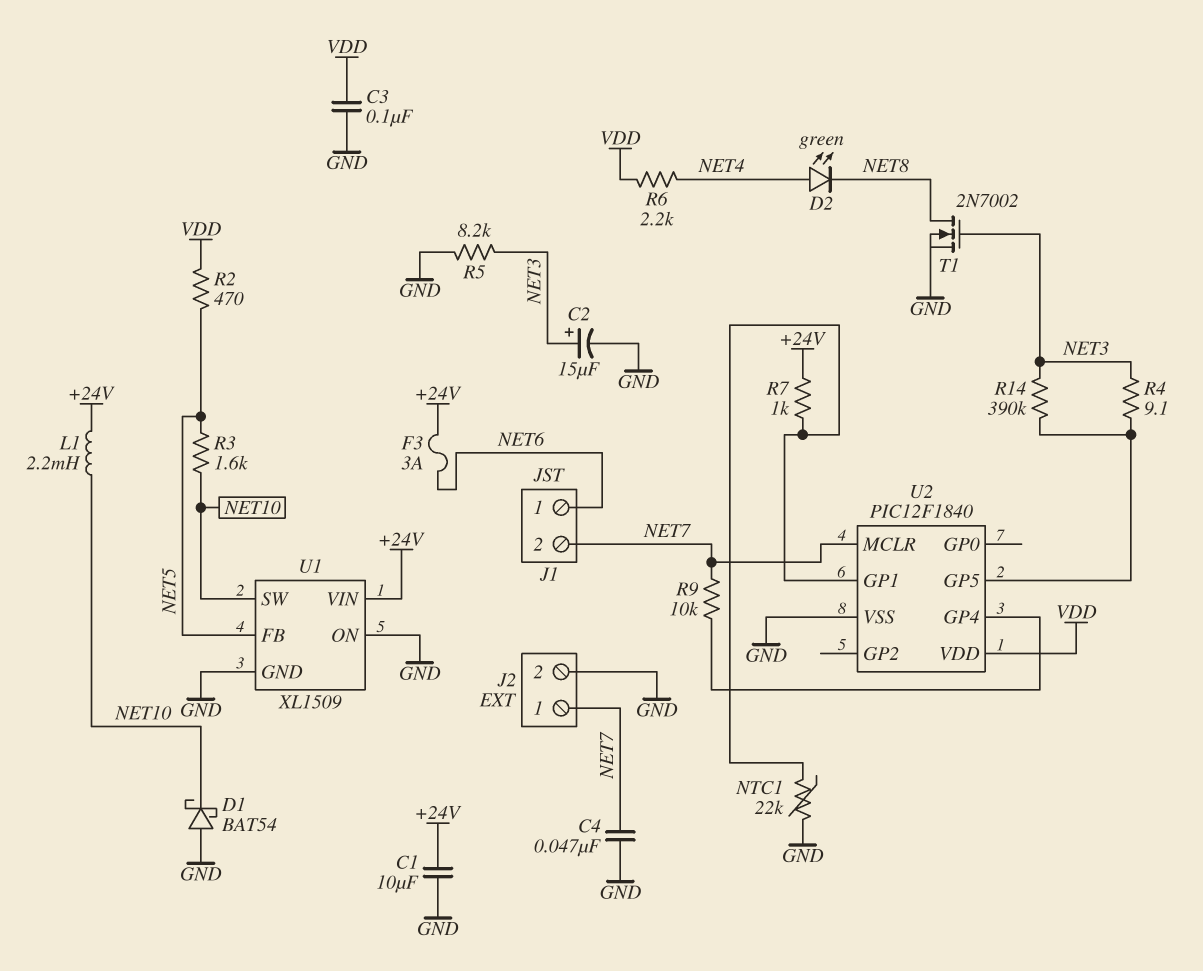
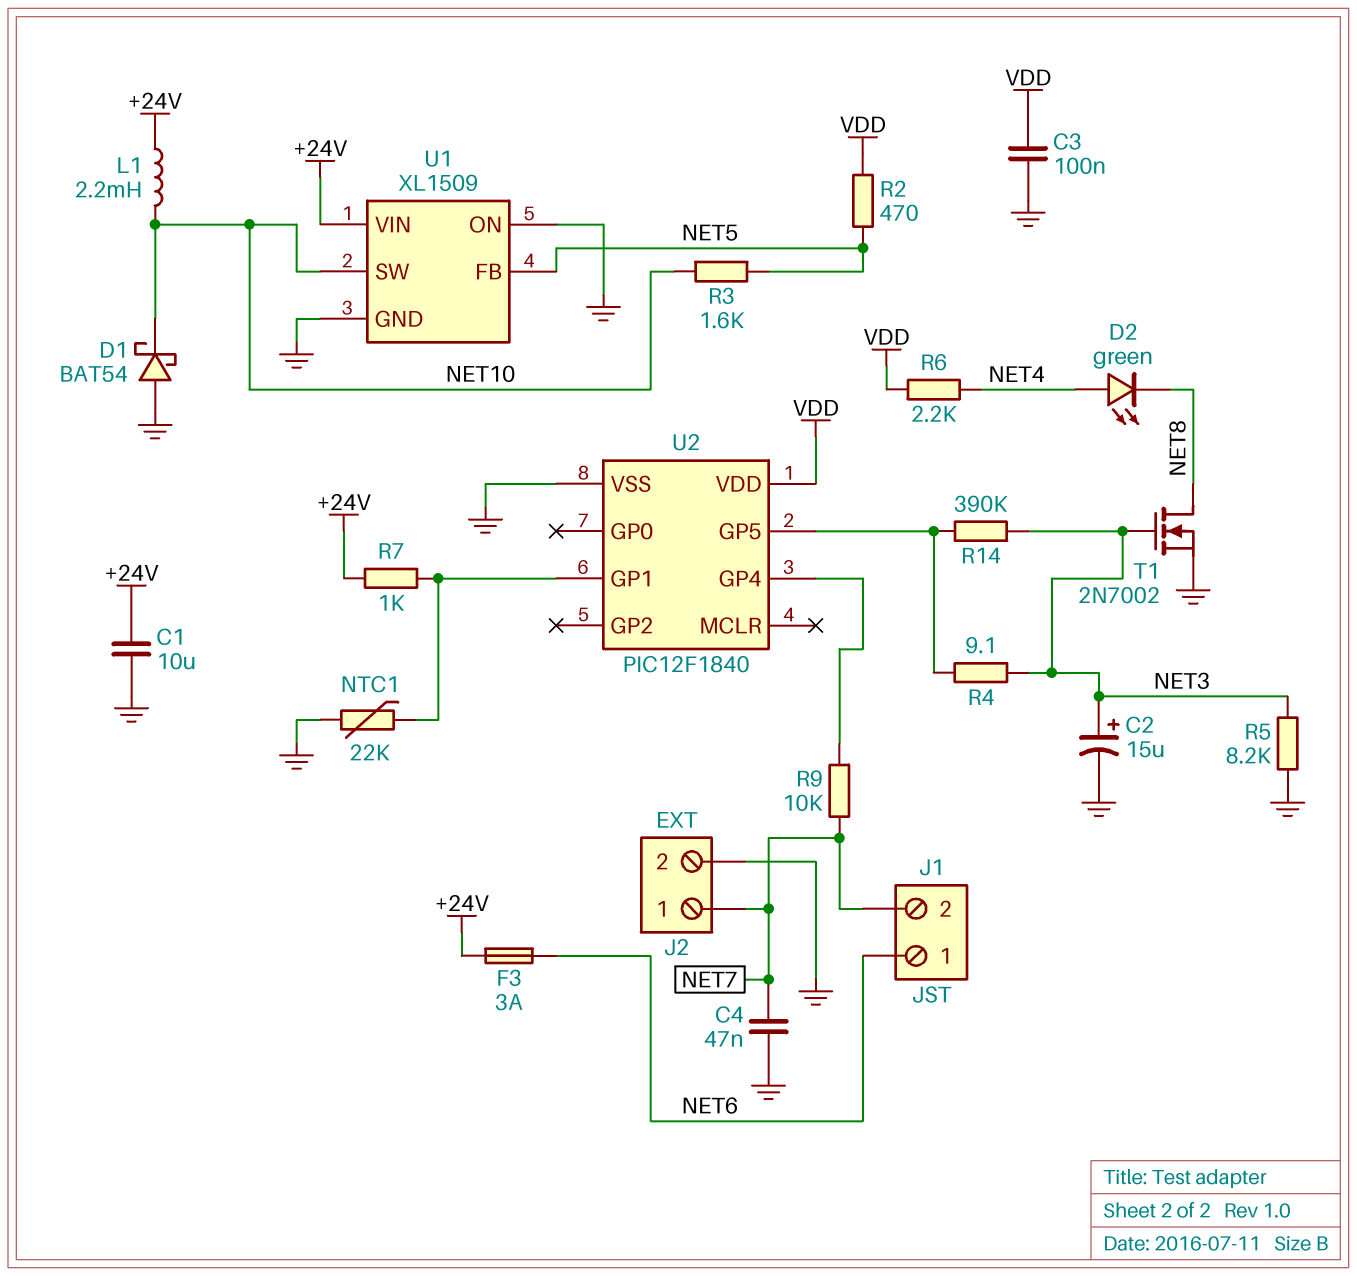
U2 pin MCLR: NET7 -> none

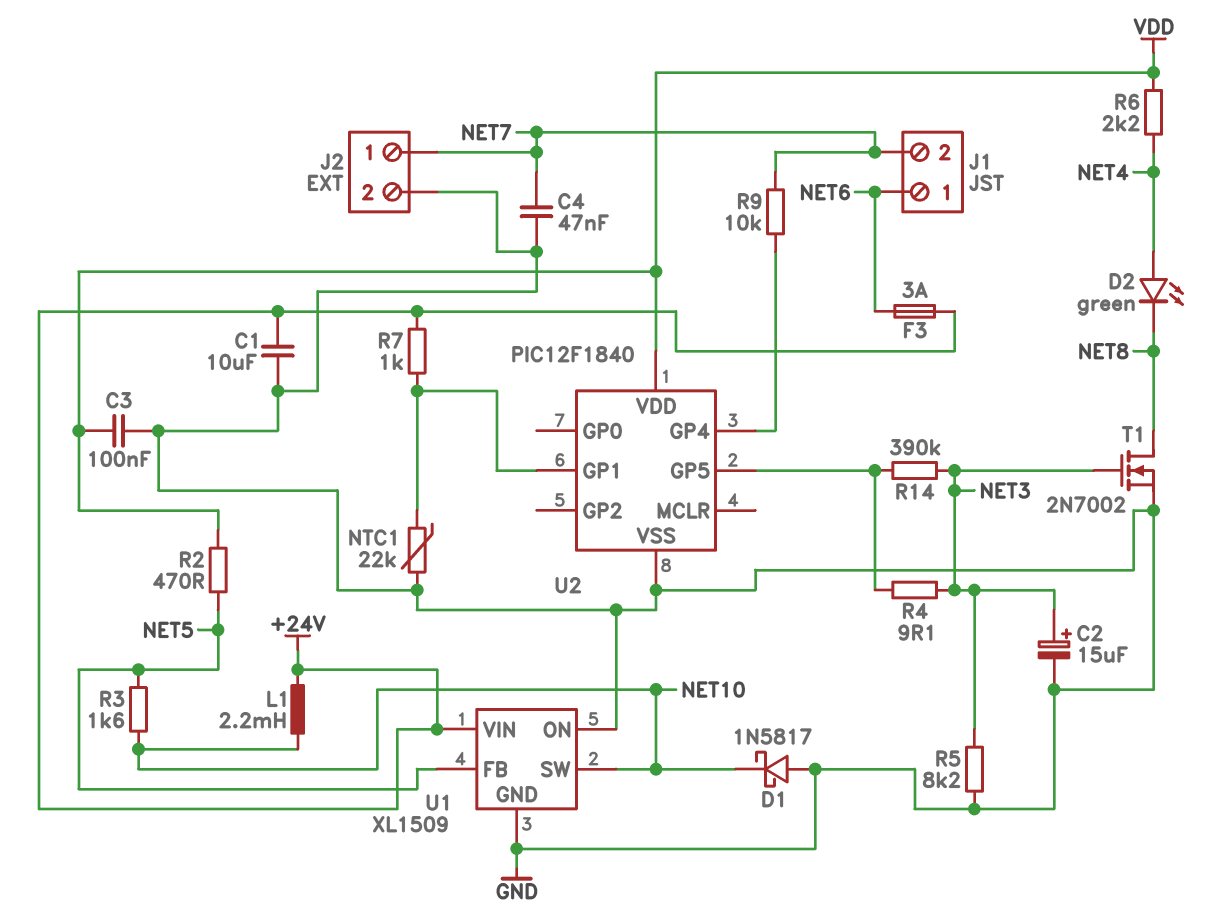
D1: schottky BAT54 (A GND, K NET10) -> schottky 1N5817 (A GND, K NET10)

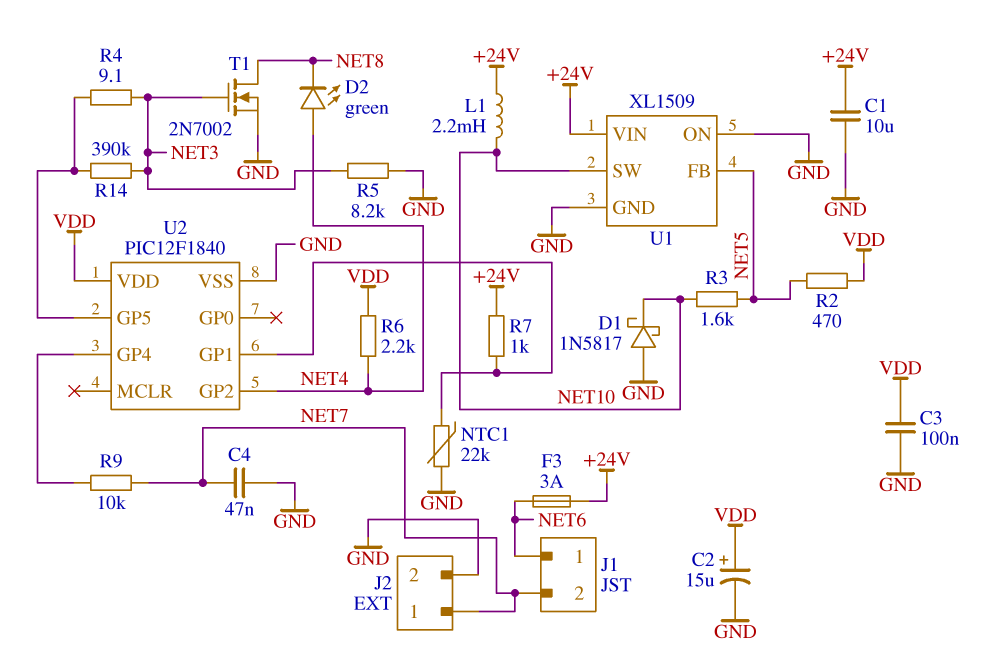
C2: 15uF (plus NET3, minus GND) -> 15uF (plus VDD, minus GND)
U2 pin GP2: none -> NET4

